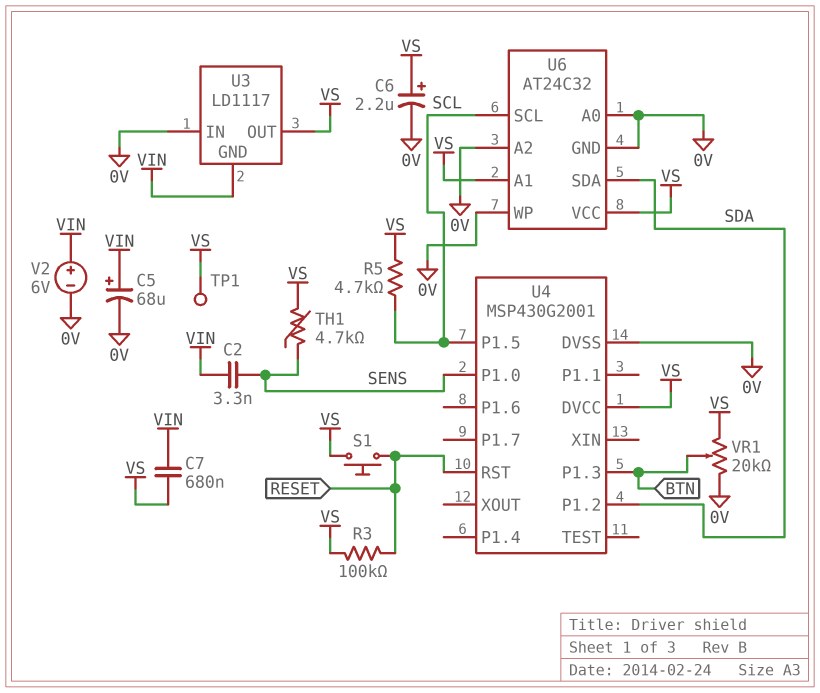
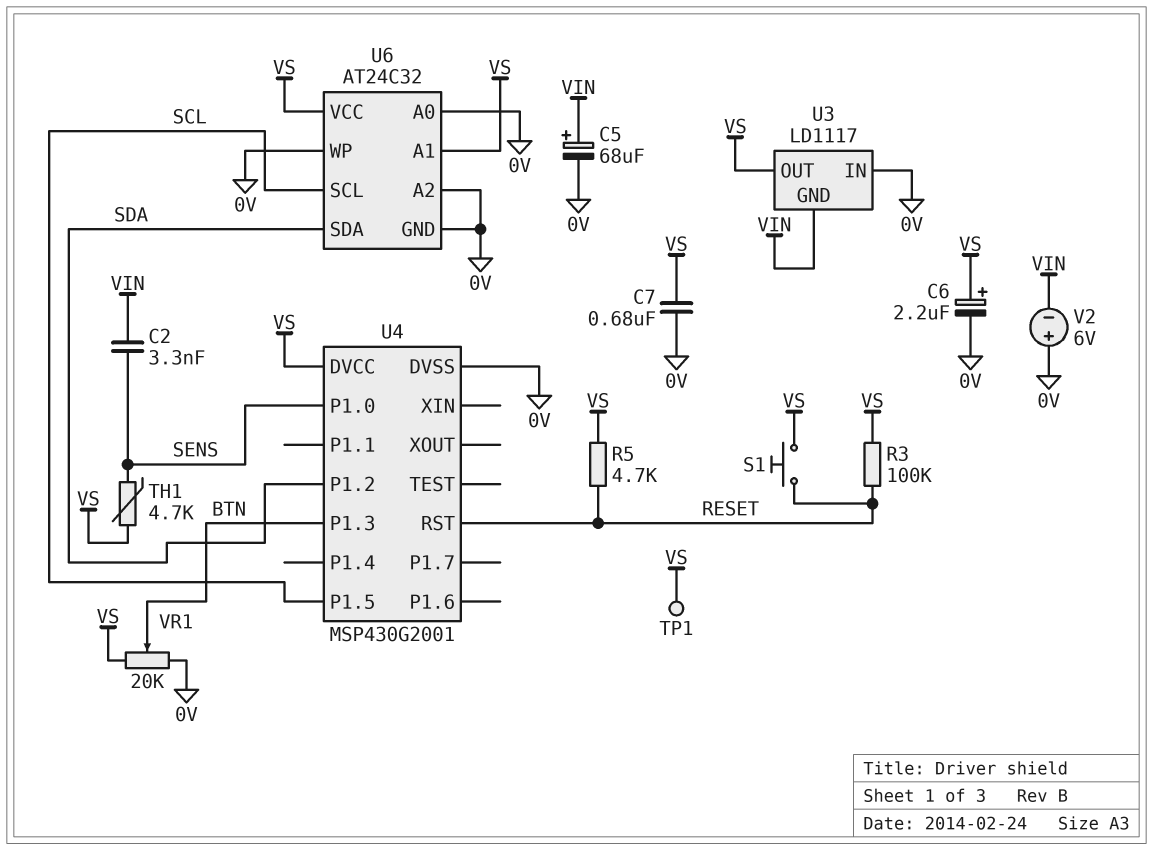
C7: 680nF (VIN, VS) -> 680nF (0V, VS)
R5: 4.7k (SCL, VS) -> 4.7k (RESET, VS)
V2: 6V (plus VIN, minus 0V) -> 6V (plus 0V, minus VIN)

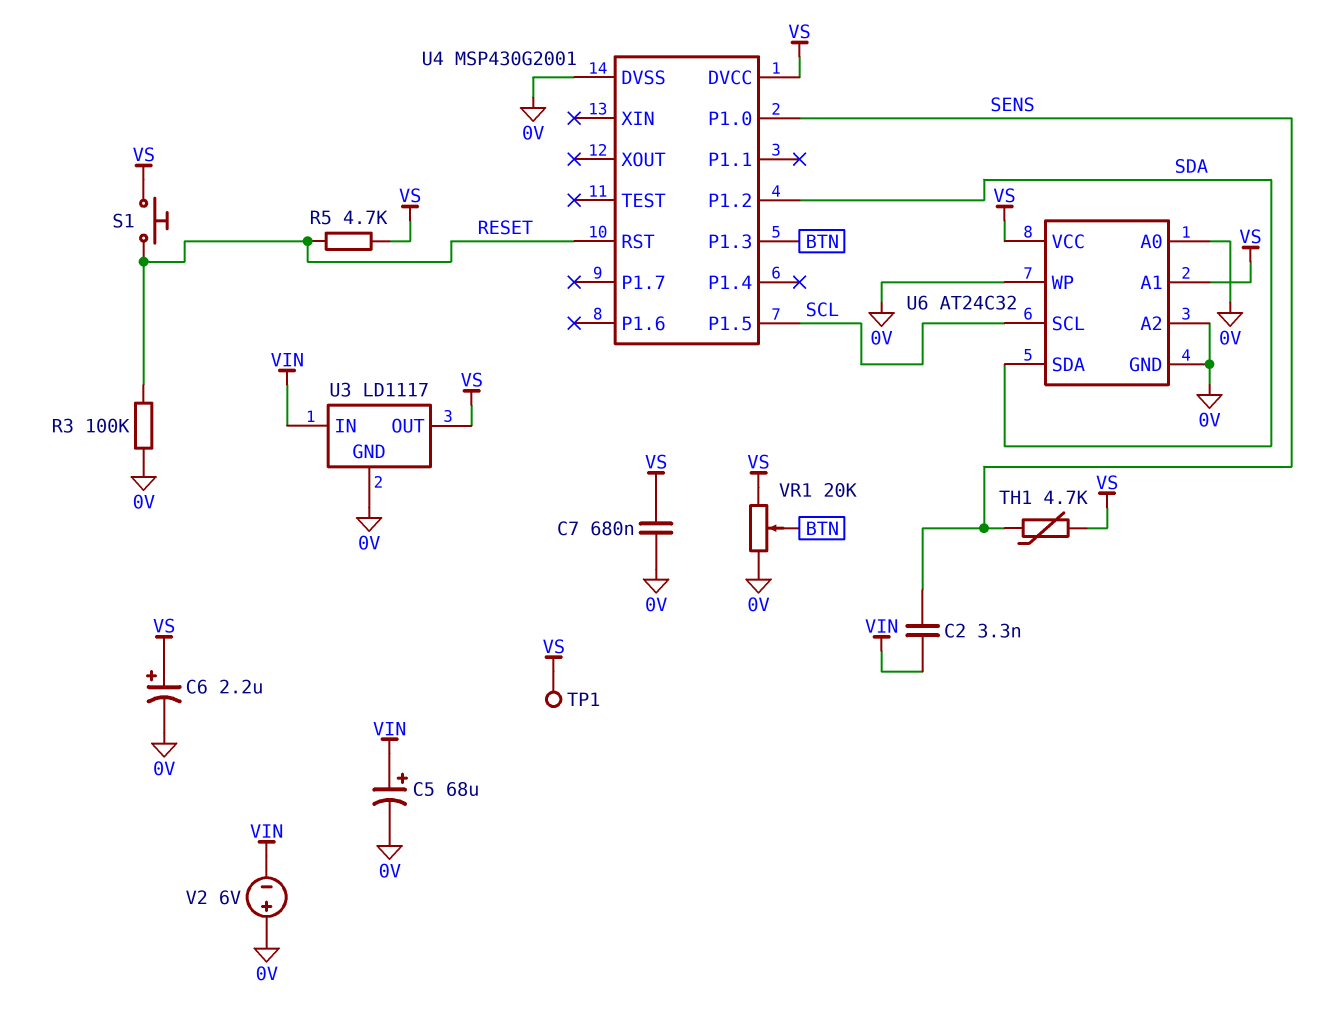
R3: 100k (RESET, VS) -> 100k (0V, RESET)
U3 pin GND: VIN -> 0V
U3 pin IN: 0V -> VIN

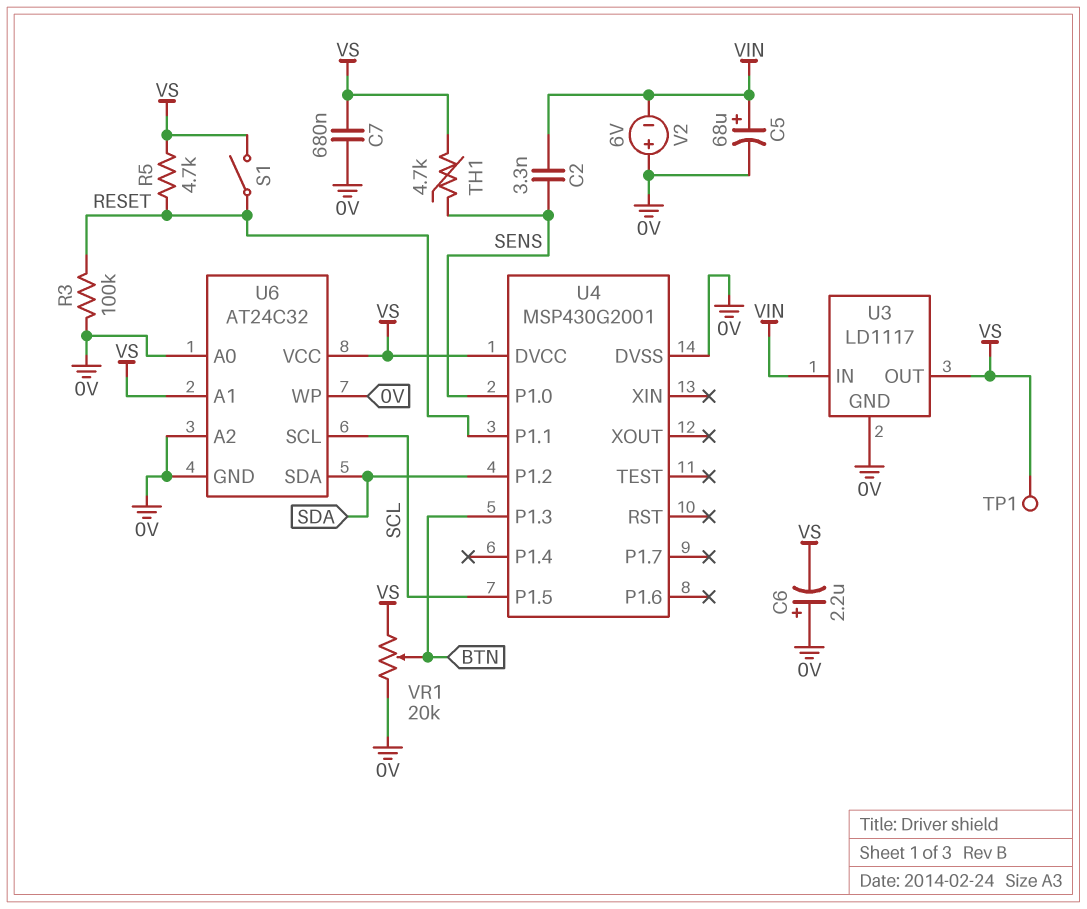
C6: 2.2uF (plus VS, minus 0V) -> 2.2uF (plus 0V, minus VS)
S1: button (RESET, VS) -> switch (RESET, VS)
U4 pin P1.1: none -> RESET
U4 pin RST: RESET -> none

